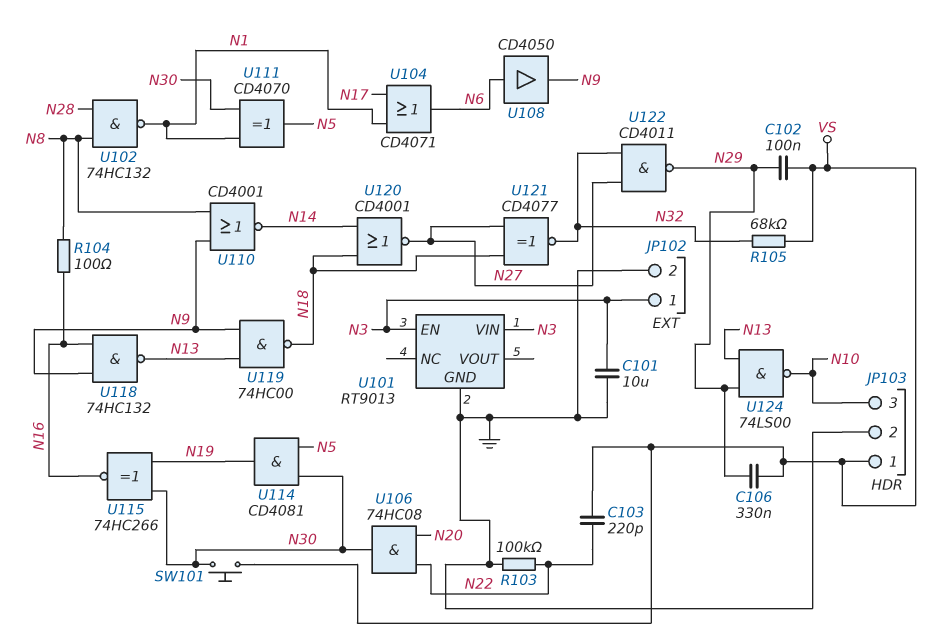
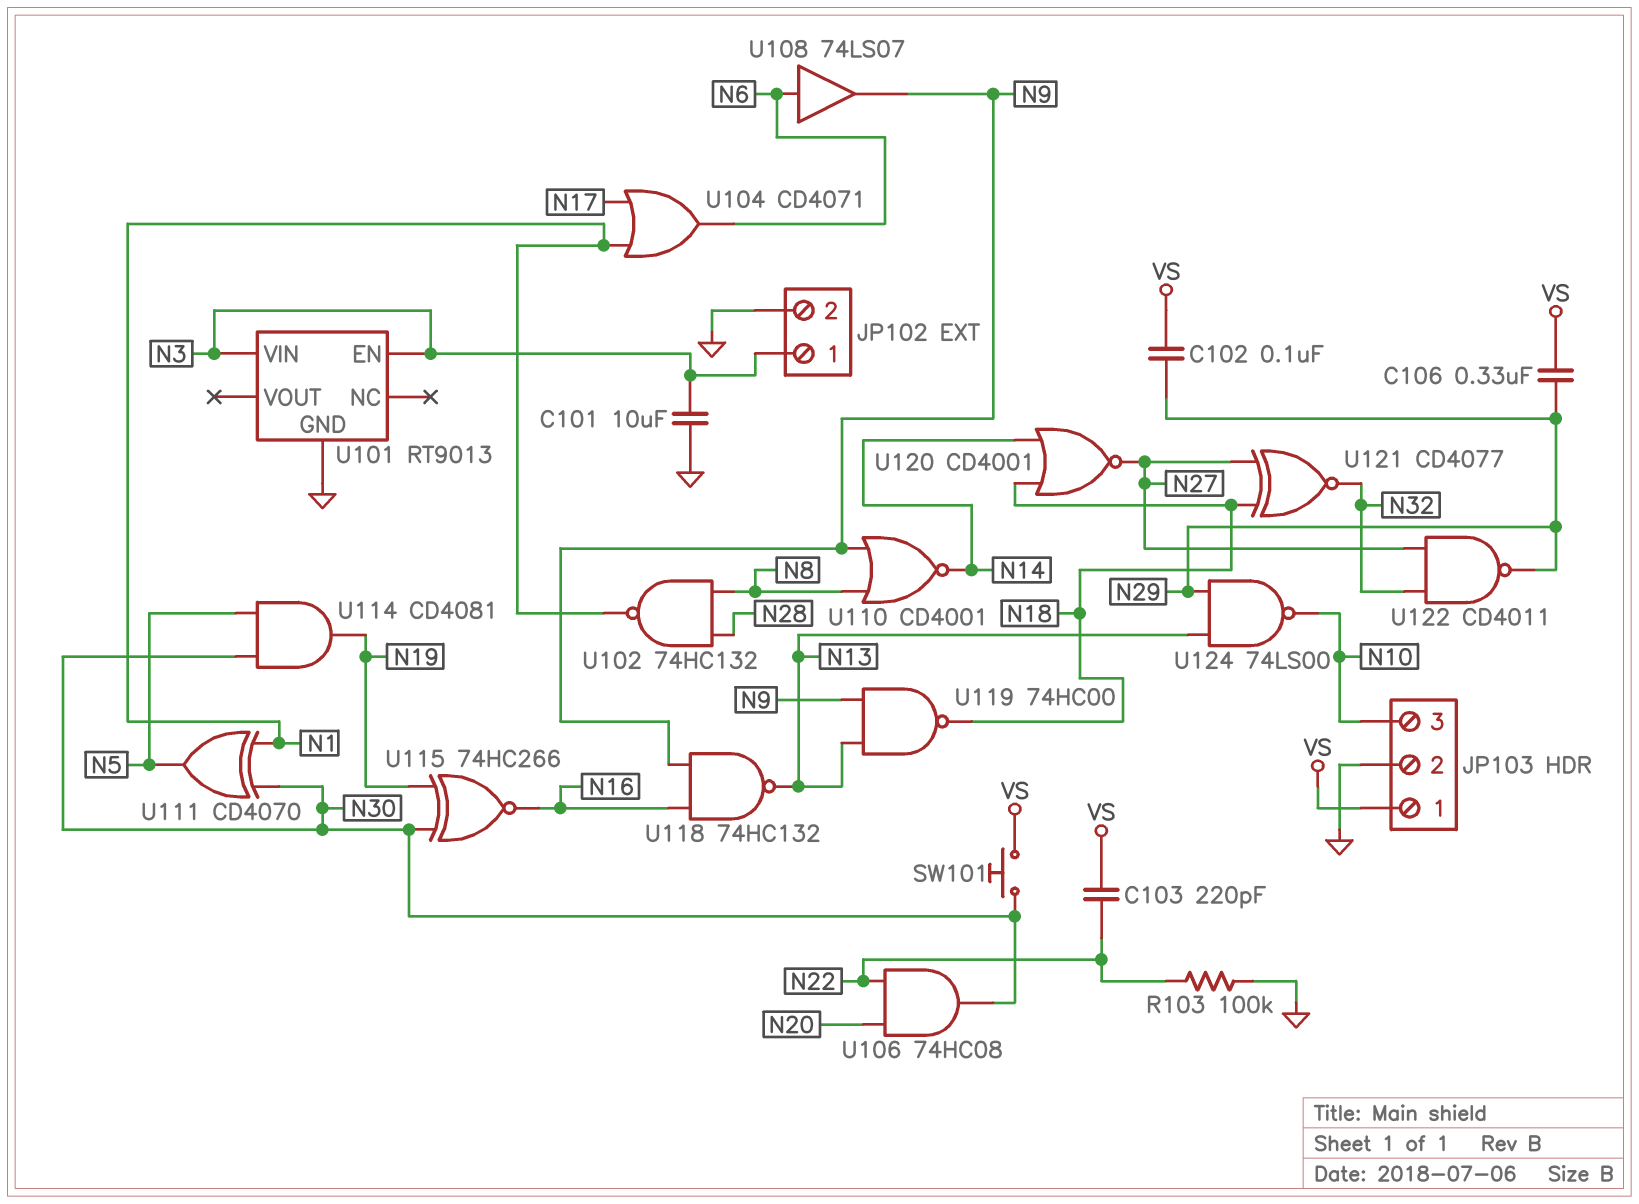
R104: 100 (N8, N16) -> none
R105: 68k (N32, VS) -> none
U108: buffer CD4050 (in N6, out N9) -> buffer 74LS07 (in N6, out N9)

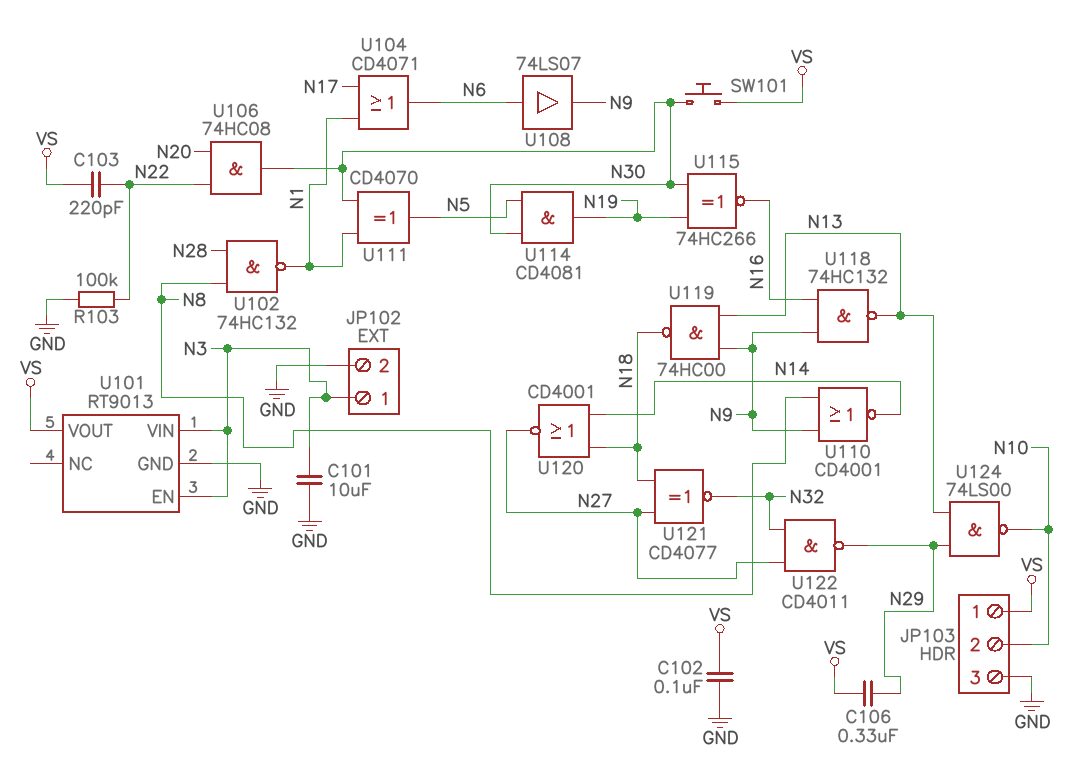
C102: 100nF (N29, VS) -> 100nF (GND, VS)
JP103 pin 2: GND -> N10
JP103 pin 3: N10 -> GND
U101 pin VOUT: none -> VS

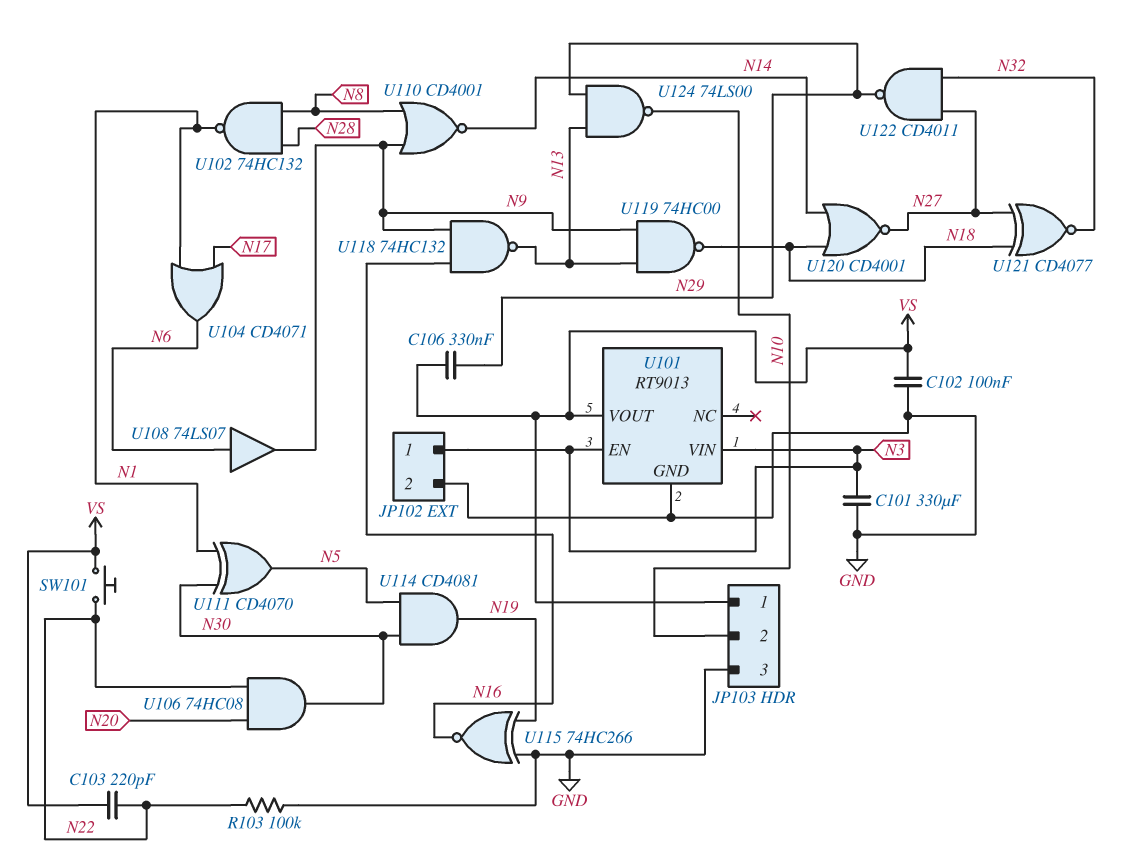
C101: 10uF (GND, N3) -> 330uF (GND, N3)
SW101: button (N30, VS) -> button (N22, VS)
U115: XNOR 74HC266 (in N19, in N30, out N16) -> XNOR 74HC266 (in GND, in N19, out N16)

